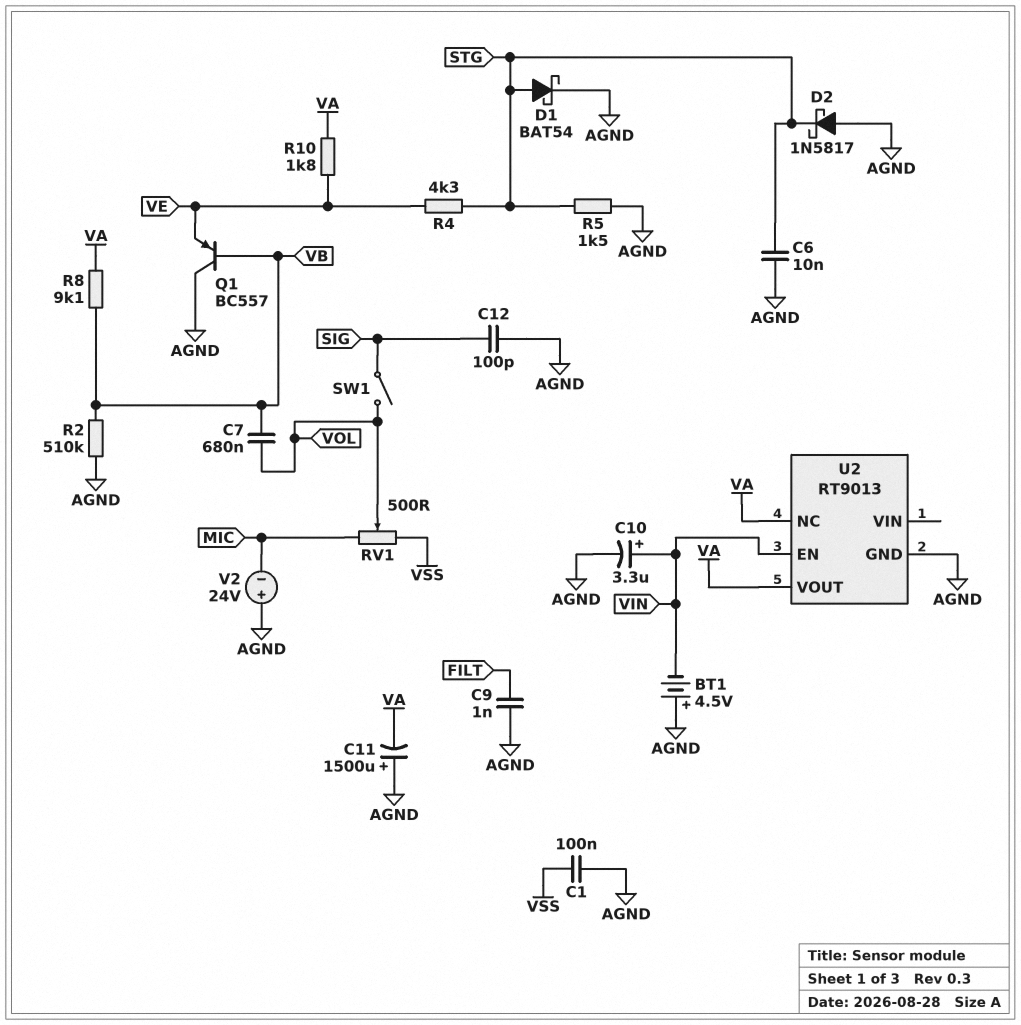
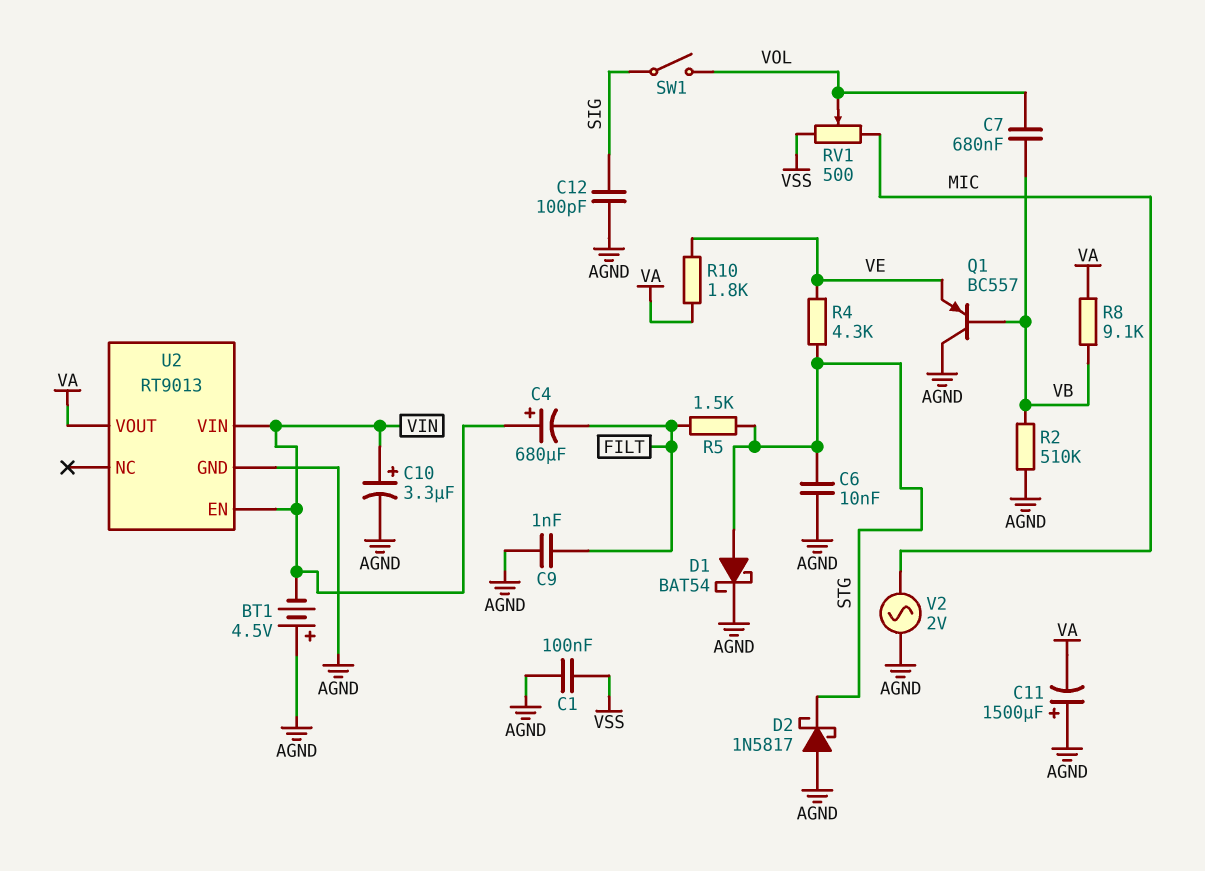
C4: none -> 680uF (plus VIN, minus FILT)
R5: 1.5k (AGND, STG) -> 1.5k (FILT, STG)
U2 pin NC: VA -> none
U2 pin VIN: none -> VIN
V2: 24V (plus AGND, minus MIC) -> AC 2V (AGND, MIC)

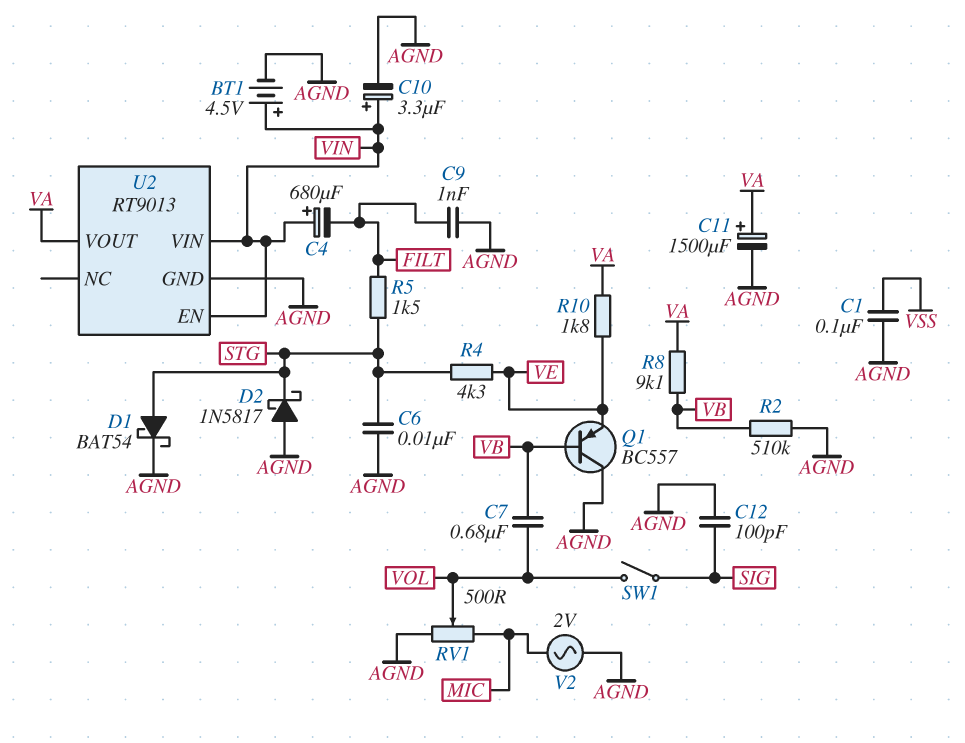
BT1: 4.5V (plus AGND, minus VIN) -> 4.5V (plus VIN, minus AGND)
C11: 1500uF (plus AGND, minus VA) -> 1500uF (plus VA, minus AGND)
RV1: 500 (MIC, VSS, wiper VOL) -> 500 (AGND, MIC, wiper VOL)

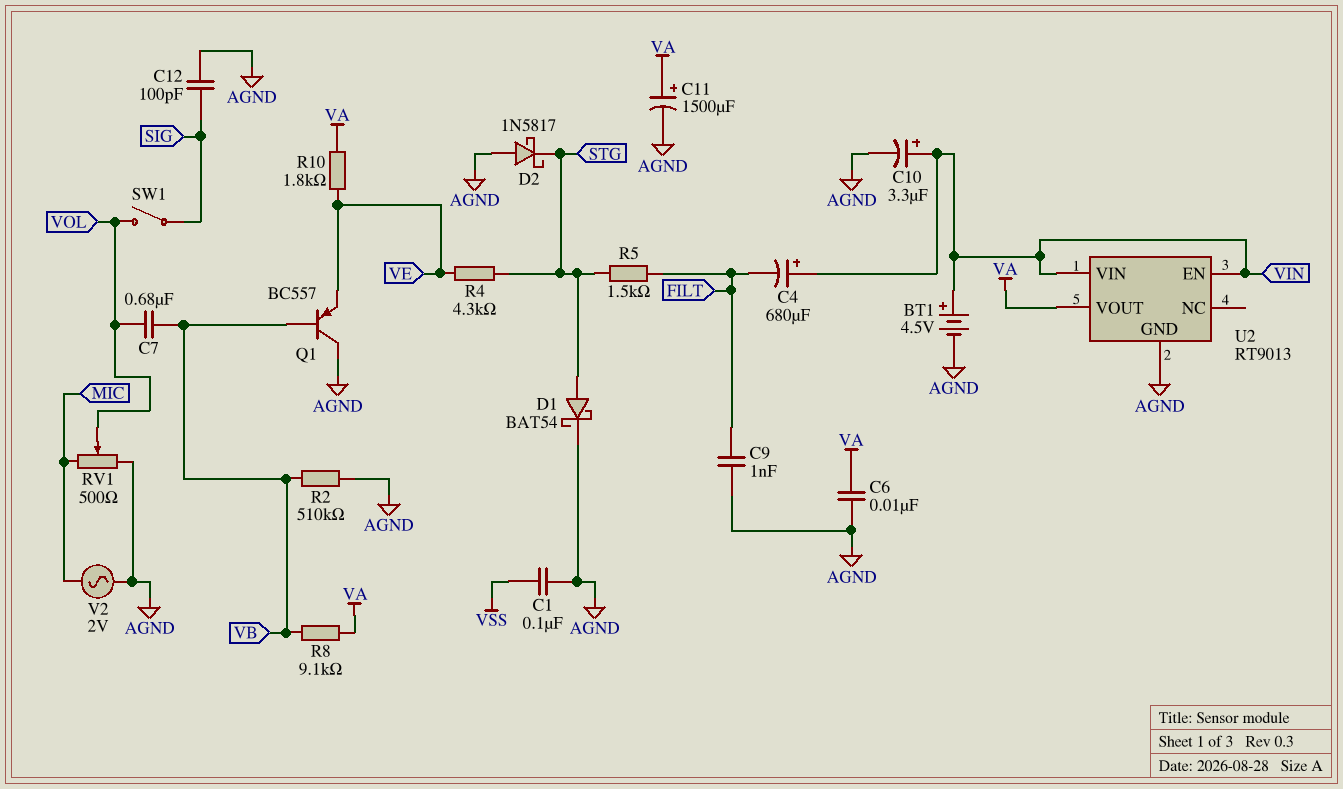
C6: 10nF (AGND, STG) -> 10nF (AGND, VA)

